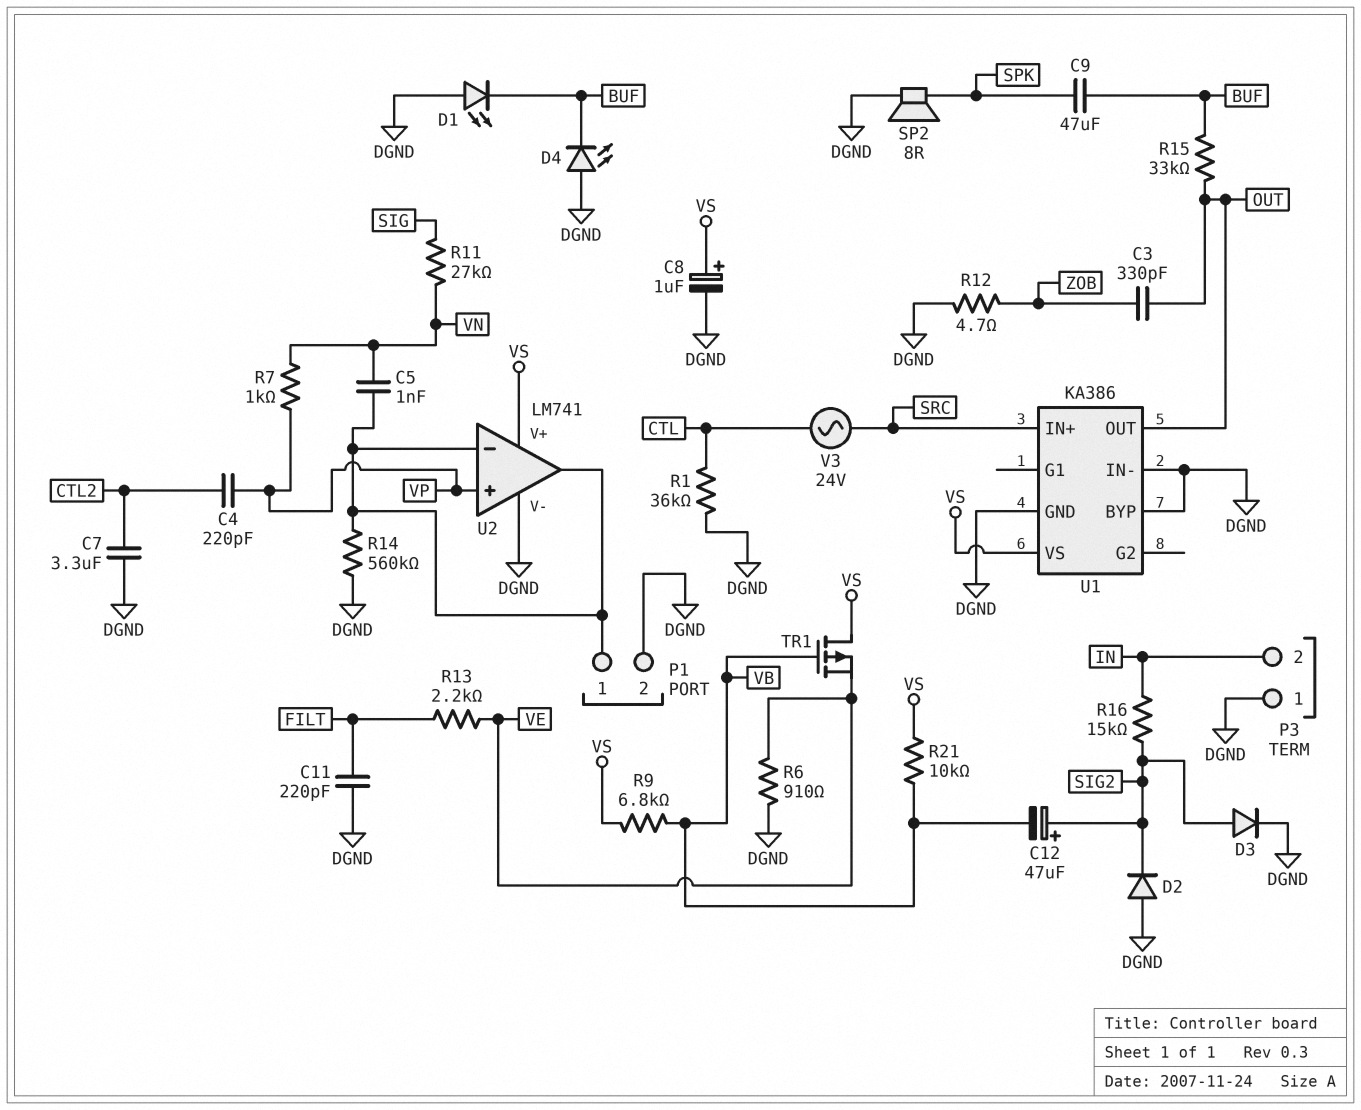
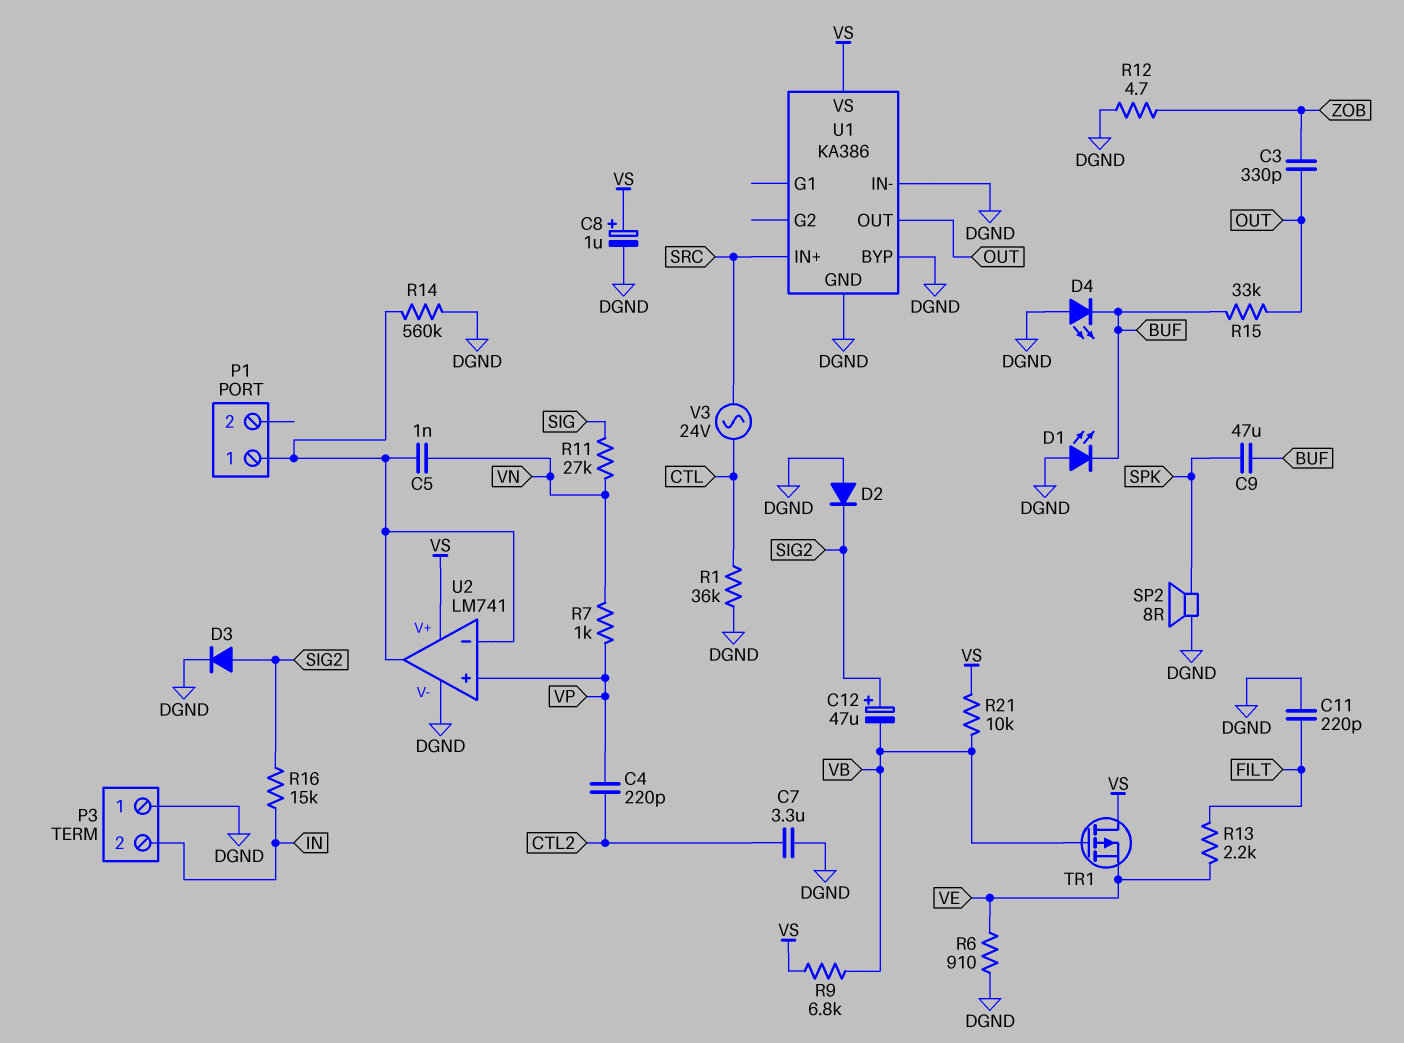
P1 pin 2: DGND -> none

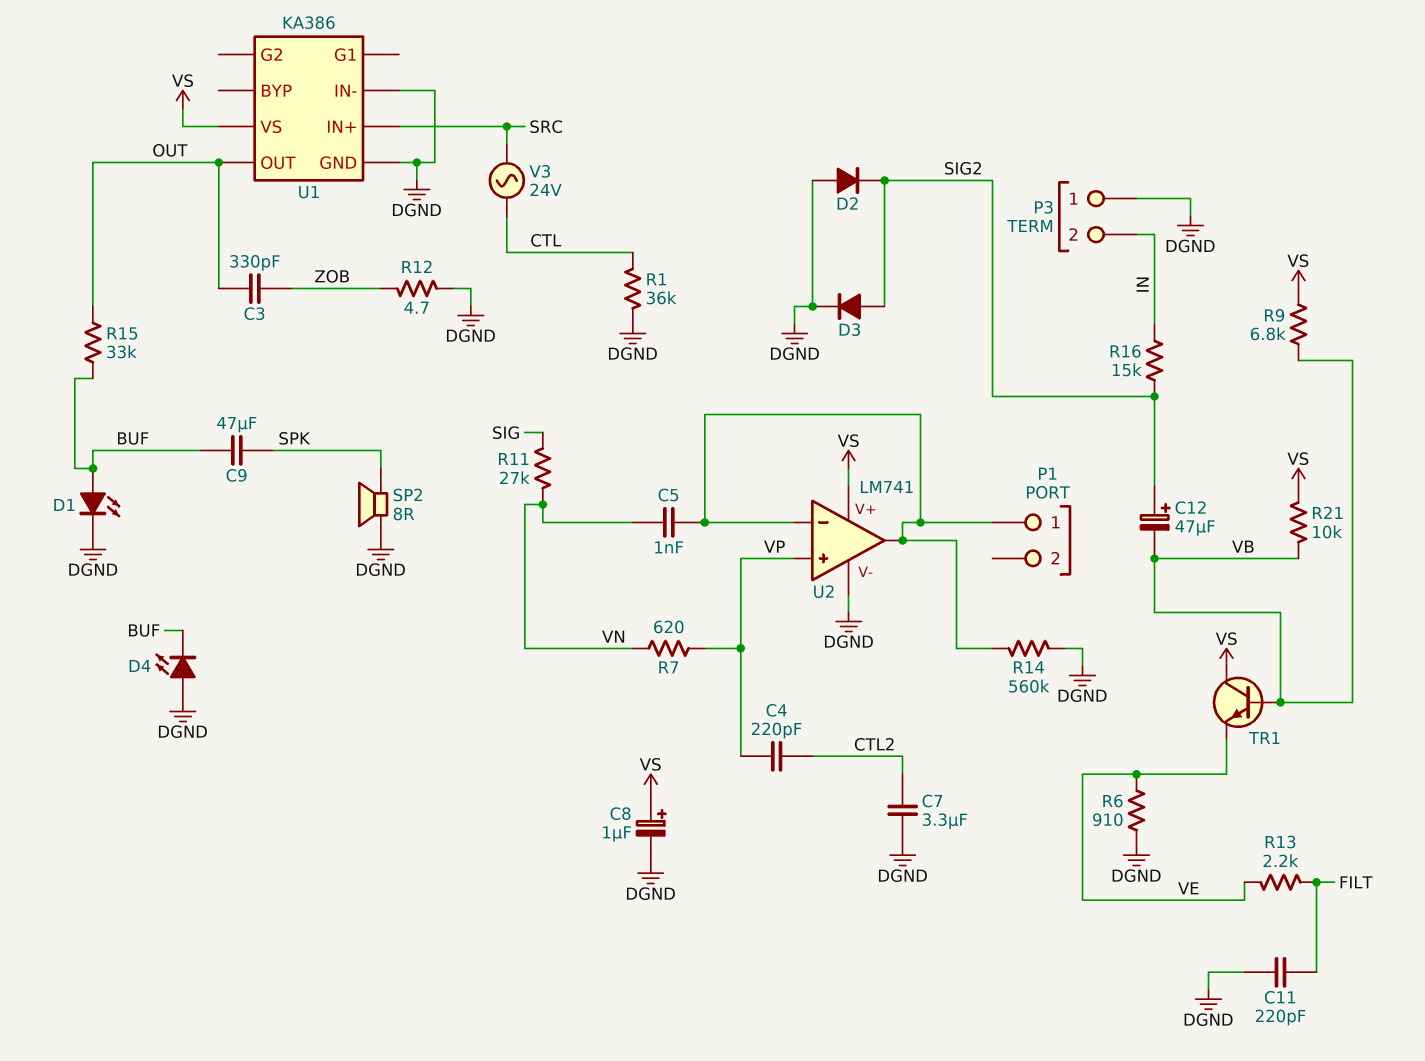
D1: LED (A DGND, K BUF) -> LED (A BUF, K DGND)
R7: 1k (VN, VP) -> 620 (VN, VP)
TR1: PMOS (G VB, D VS, S VE) -> NPN (B VB, C VS, E VE)
U1 pin BYP: DGND -> none

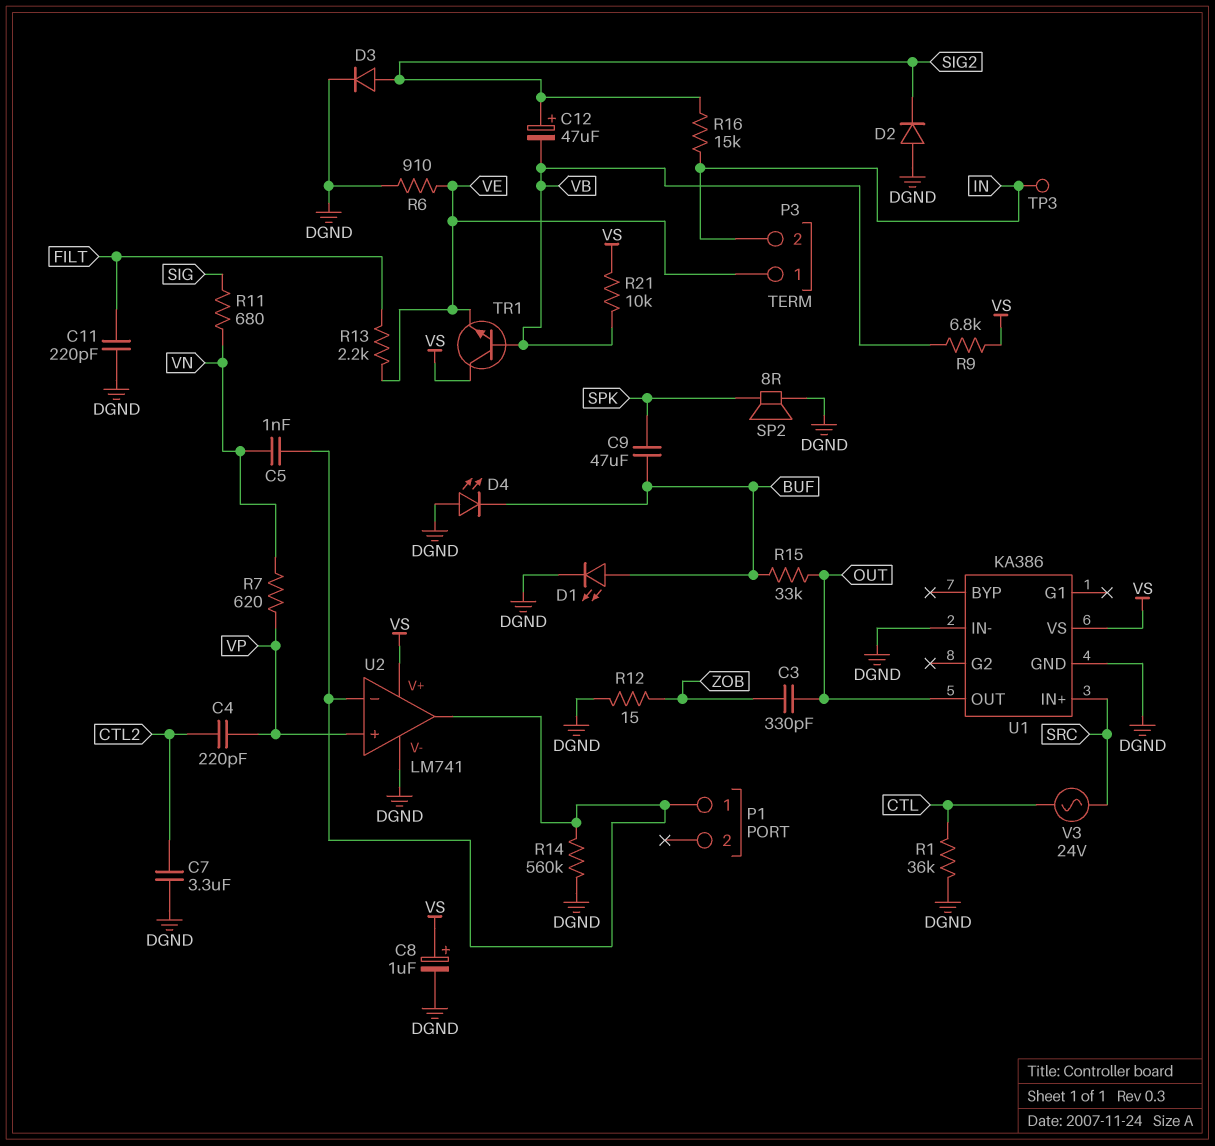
P3 pin 1: DGND -> VE
R11: 27k (SIG, VN) -> 680 (SIG, VN)
R12: 4.7 (DGND, ZOB) -> 15 (DGND, ZOB)
TP3: none -> test point (IN)

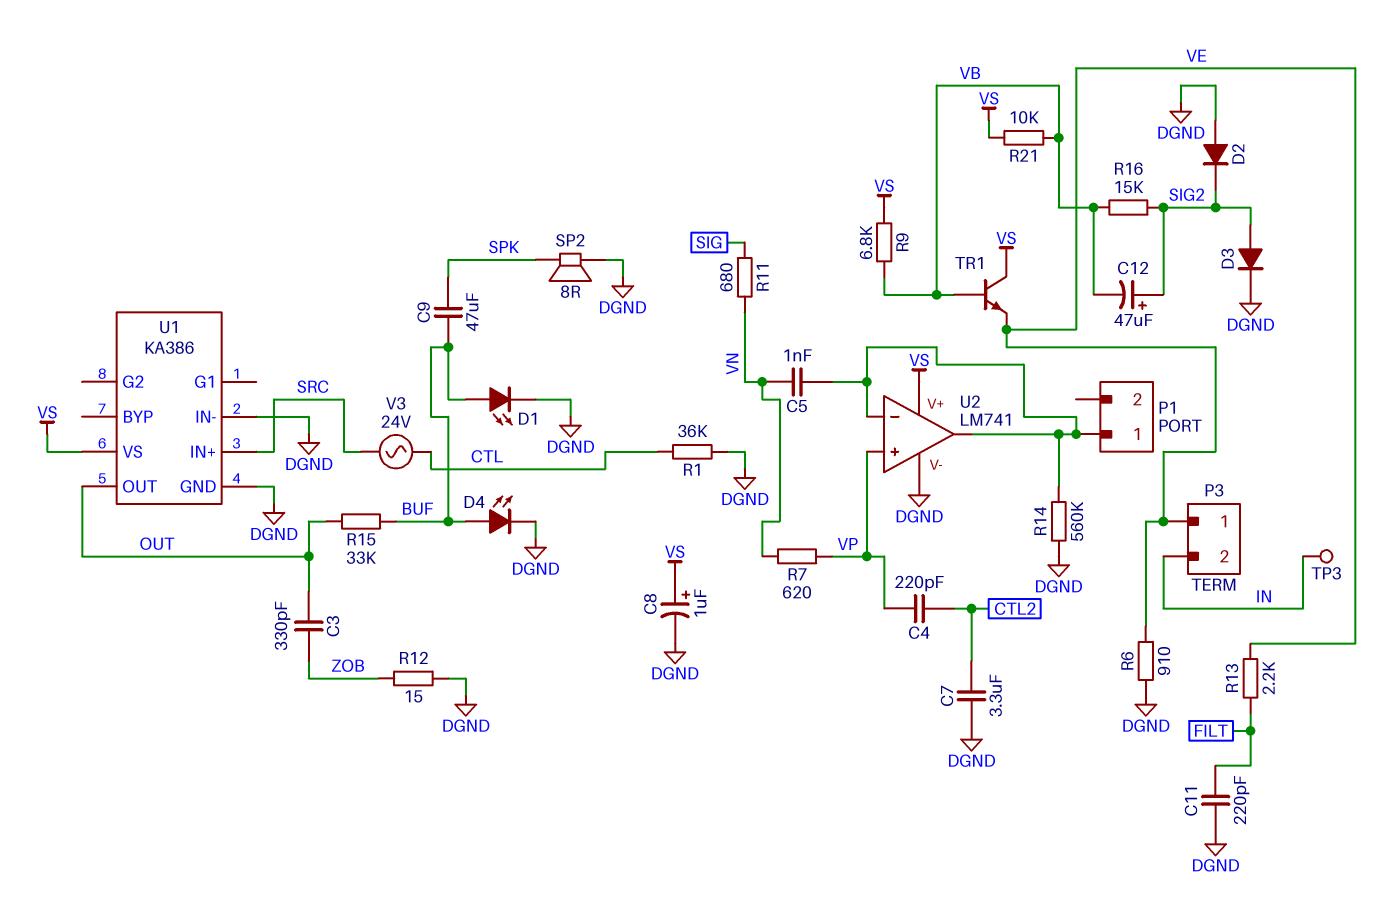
D4: LED (A DGND, K BUF) -> LED (A BUF, K DGND)
R16: 15k (IN, SIG2) -> 15k (SIG2, VB)

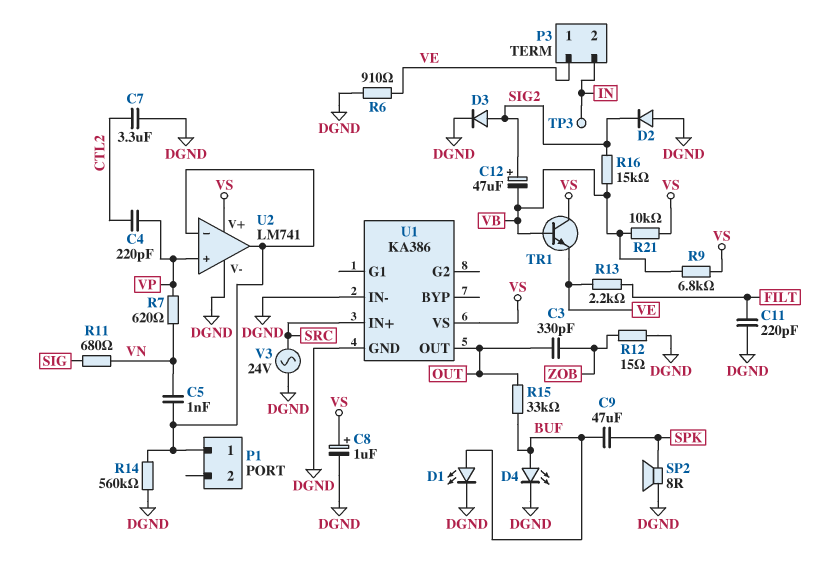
R1: 36k (CTL, DGND) -> none
V3: AC 24V (CTL, SRC) -> AC 24V (DGND, SRC)

